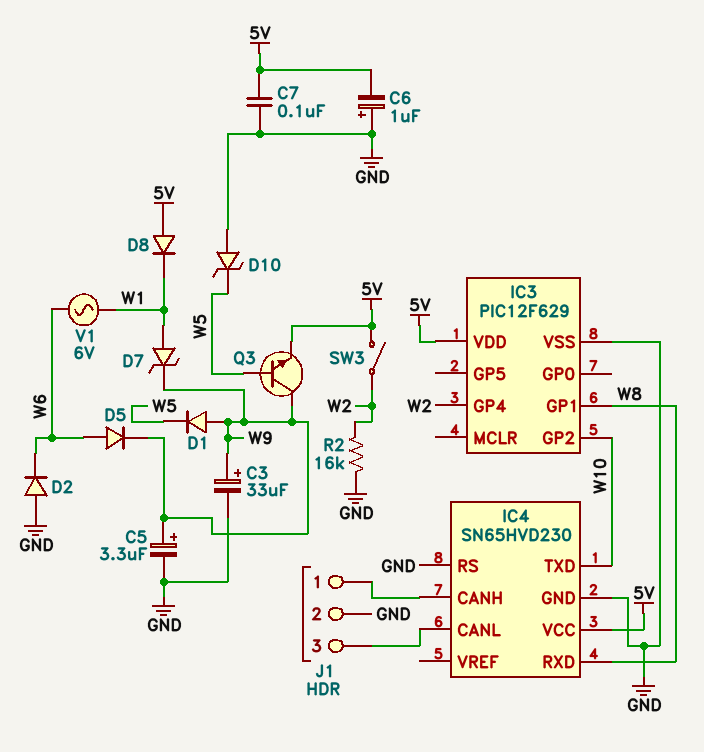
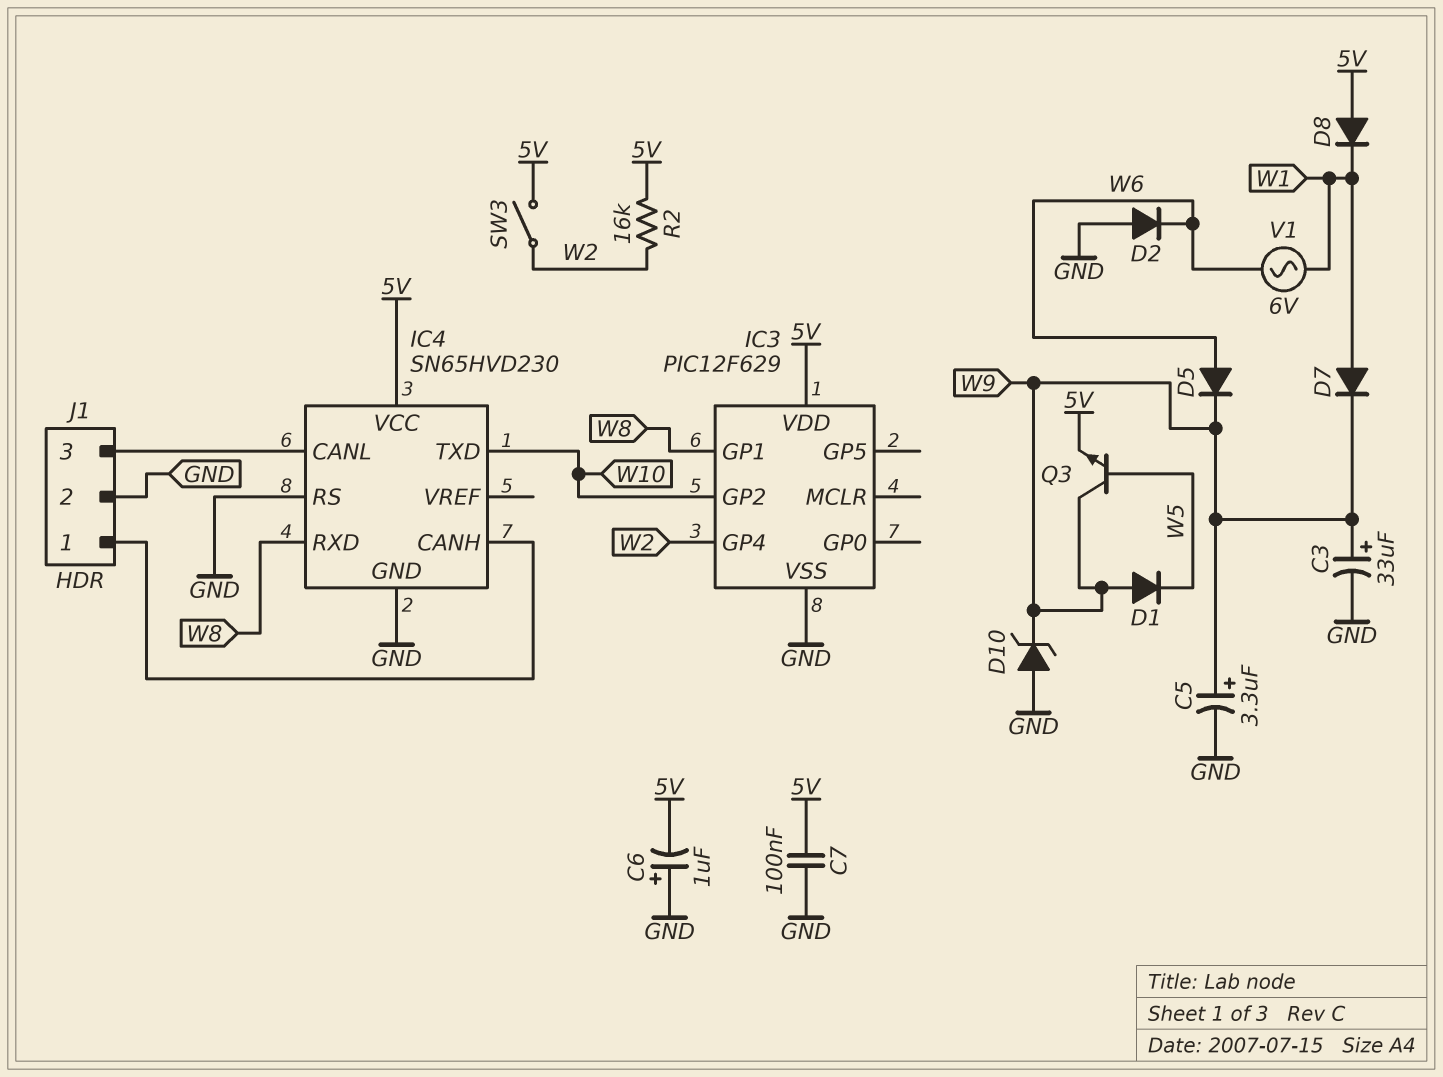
D7: zener (A W1, K W9) -> diode (A W1, K W9)
D10: zener (A GND, K W5) -> zener (A GND, K W9)
R2: 16k (GND, W2) -> 16k (5V, W2)

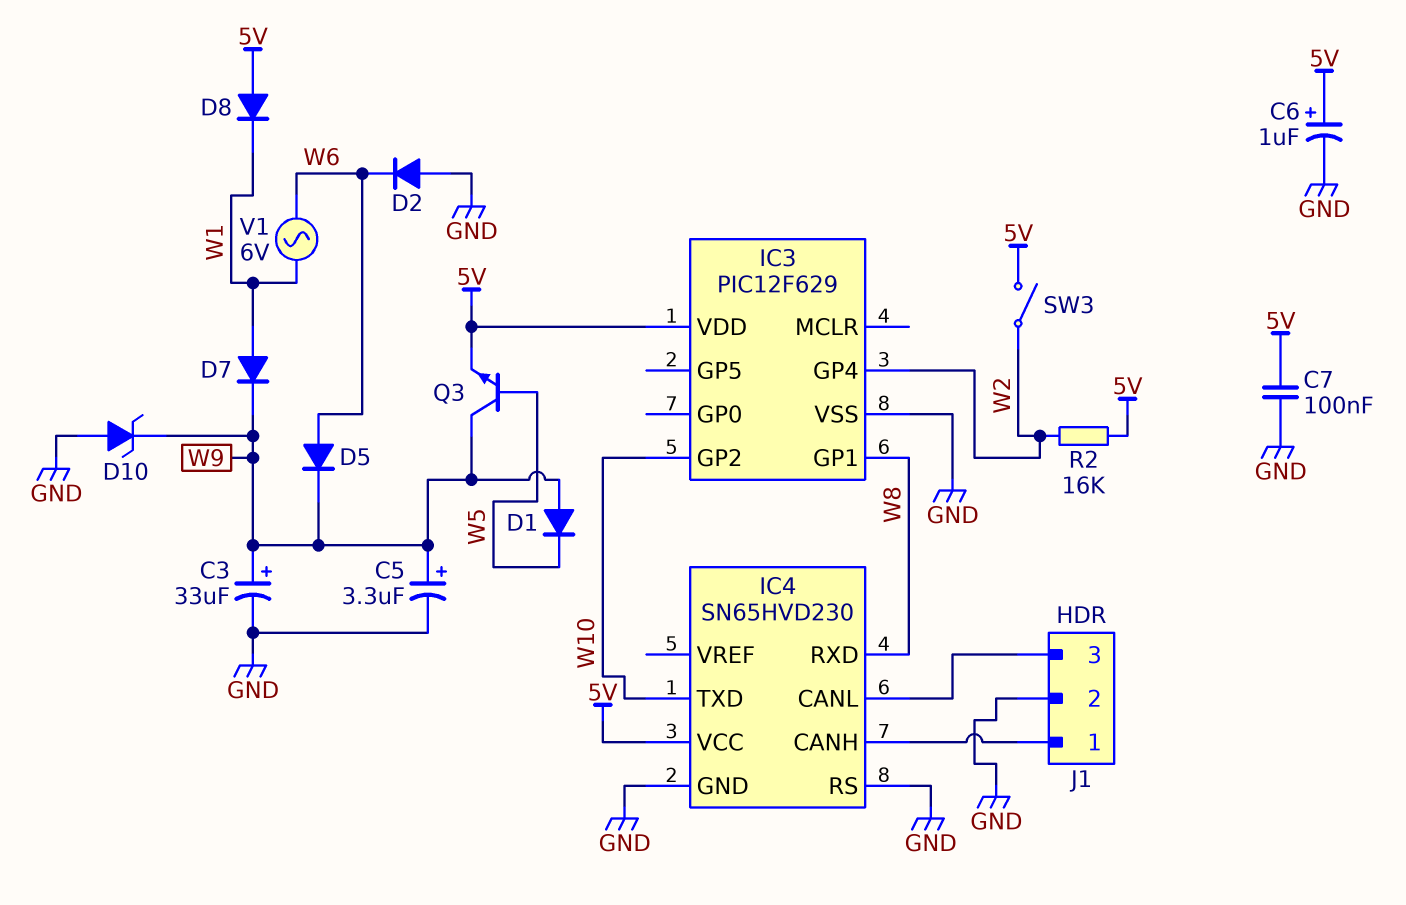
C6: 1uF (plus GND, minus 5V) -> 1uF (plus 5V, minus GND)

